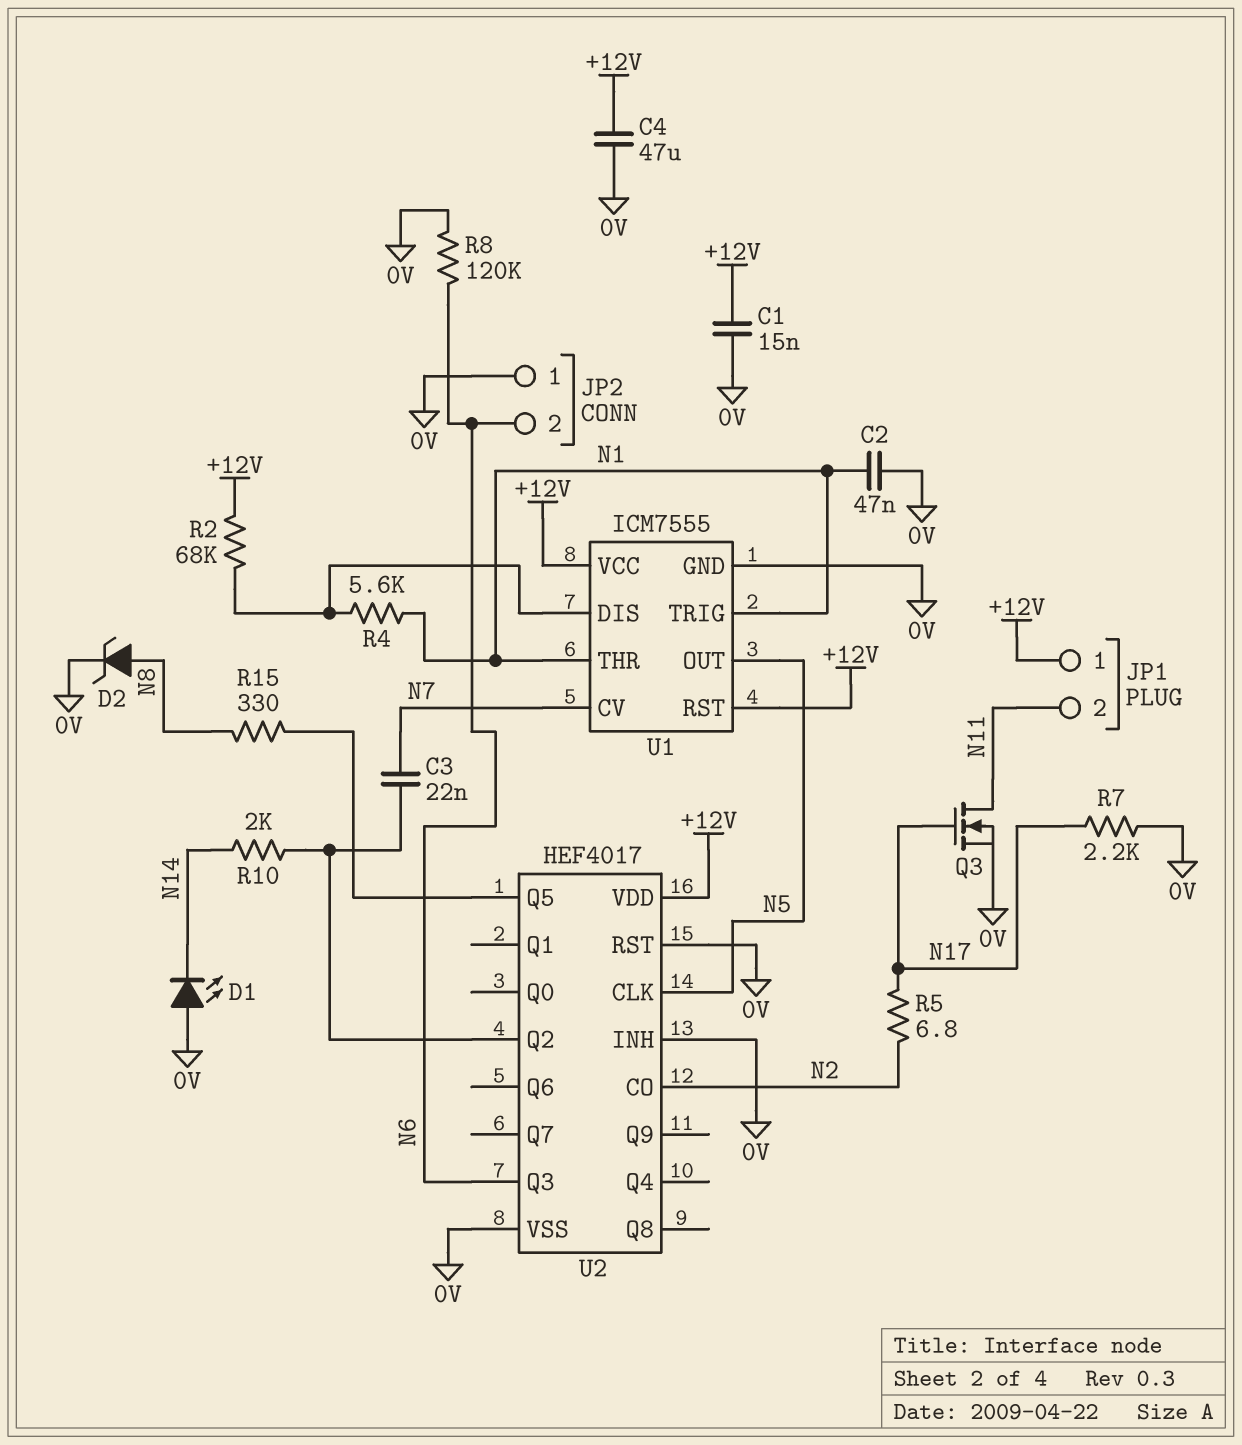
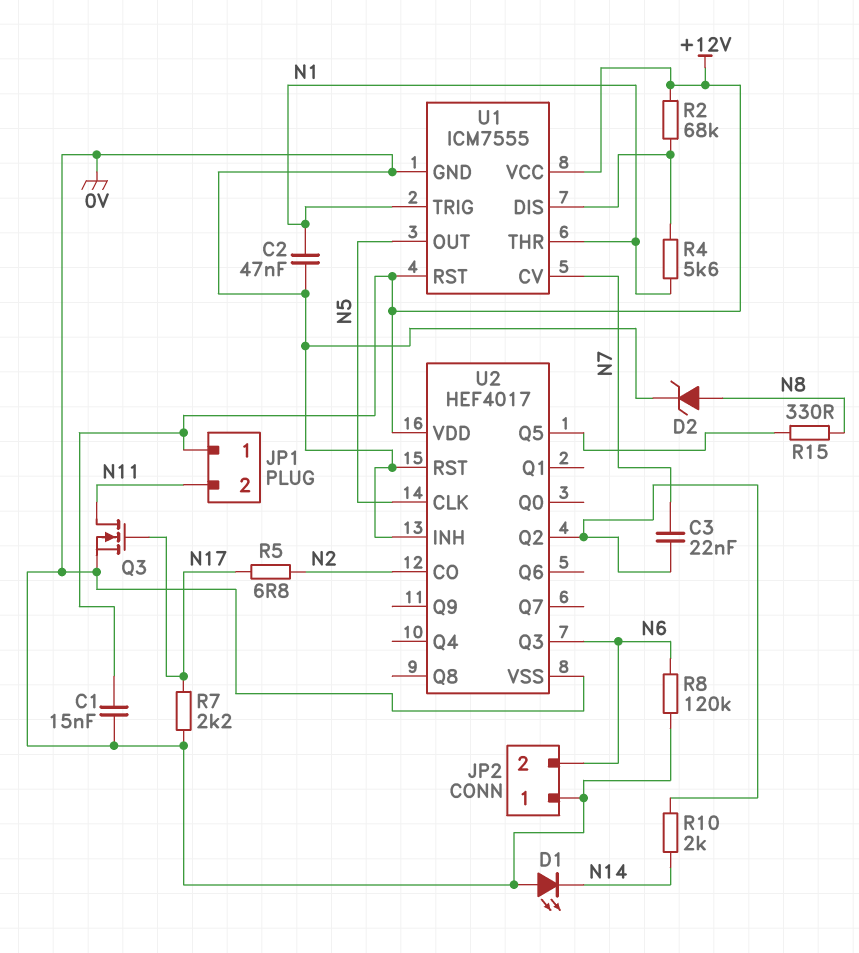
C4: 47uF (+12V, 0V) -> none

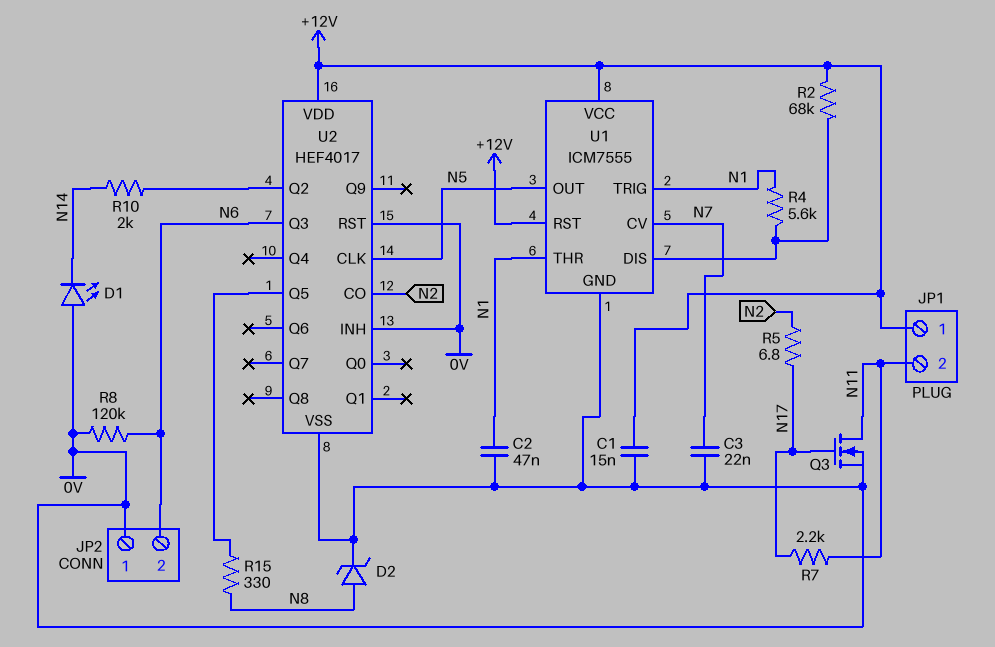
C3: 22nF (N7, U2/Q2) -> 22nF (0V, N7)
R7: 2.2k (0V, N17) -> 2.2k (N11, N17)

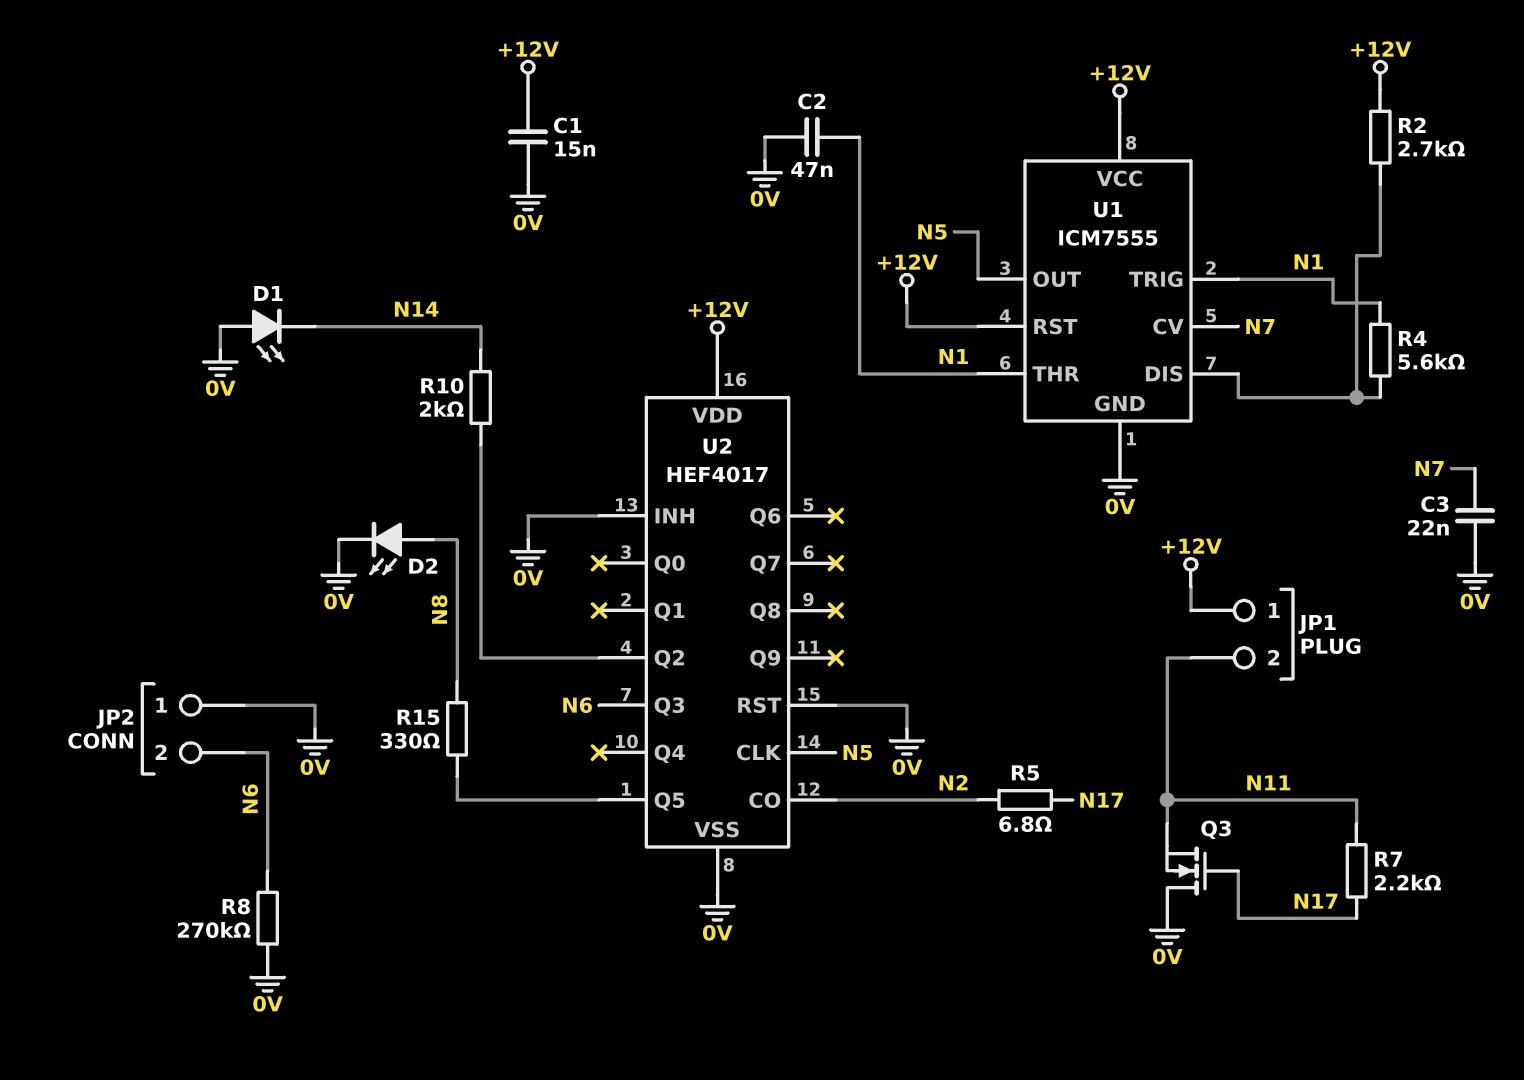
D2: zener (A N8, K 0V) -> LED (A N8, K 0V)
Q3: NMOS (G N17, D N11, S 0V) -> NMOS (G N17, D 0V, S N11)
R2: 68k (+12V, U1/DIS) -> 2.7k (+12V, U1/DIS)
R8: 120k (0V, N6) -> 270k (0V, N6)

